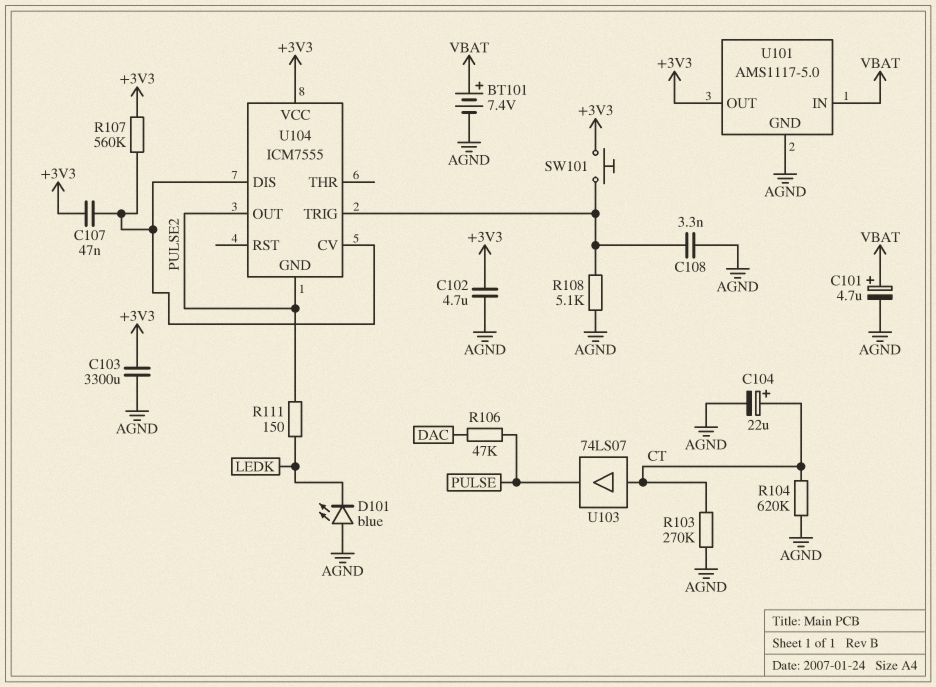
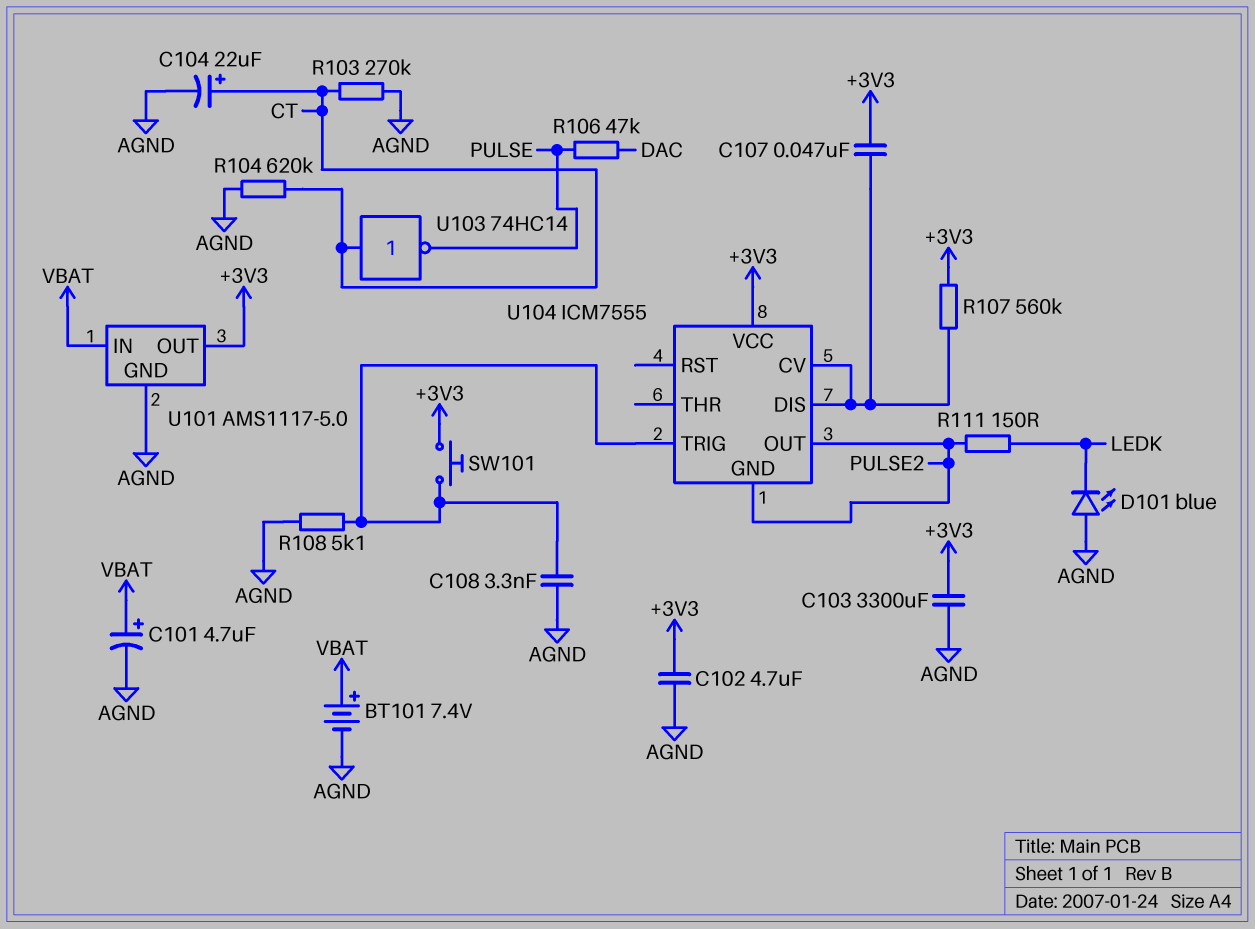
U103: buffer 74LS07 (in CT, out PULSE) -> NOT 74HC14 (in CT, out PULSE)

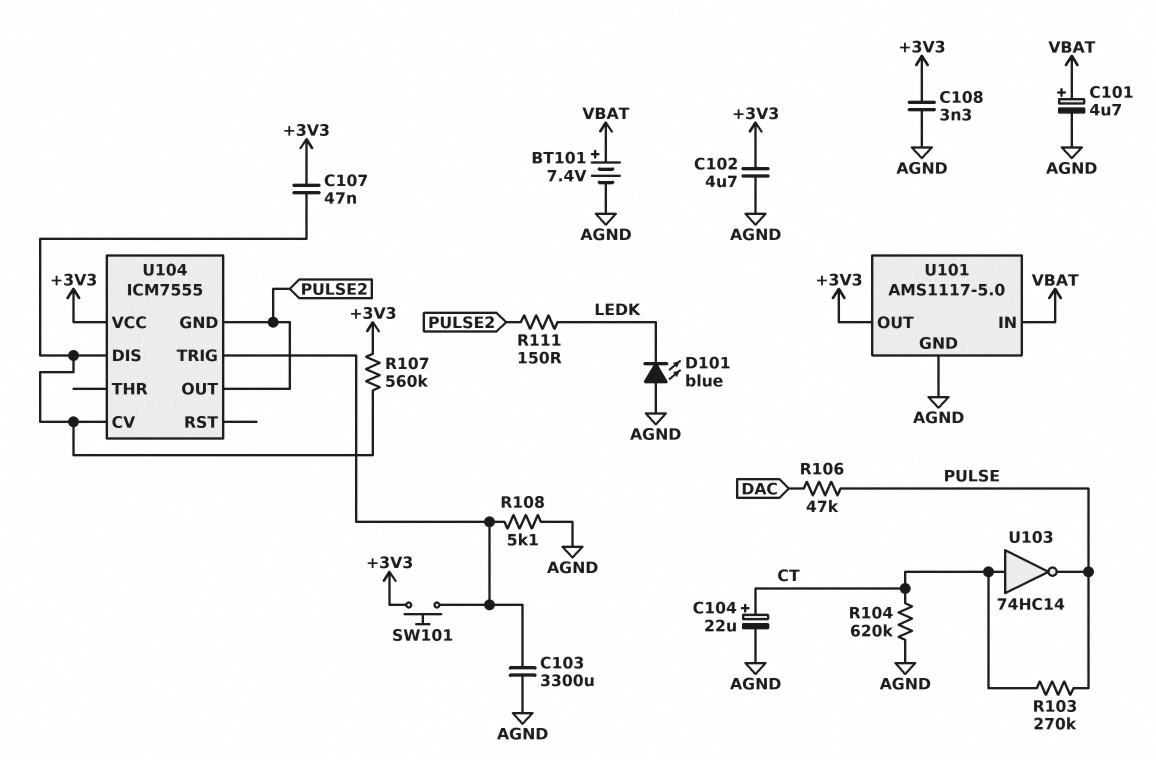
C103: 3300uF (+3V3, AGND) -> 3300uF (AGND, U104/TRIG)
C108: 3.3nF (AGND, U104/TRIG) -> 3.3nF (+3V3, AGND)
R103: 270k (AGND, CT) -> 270k (CT, PULSE)

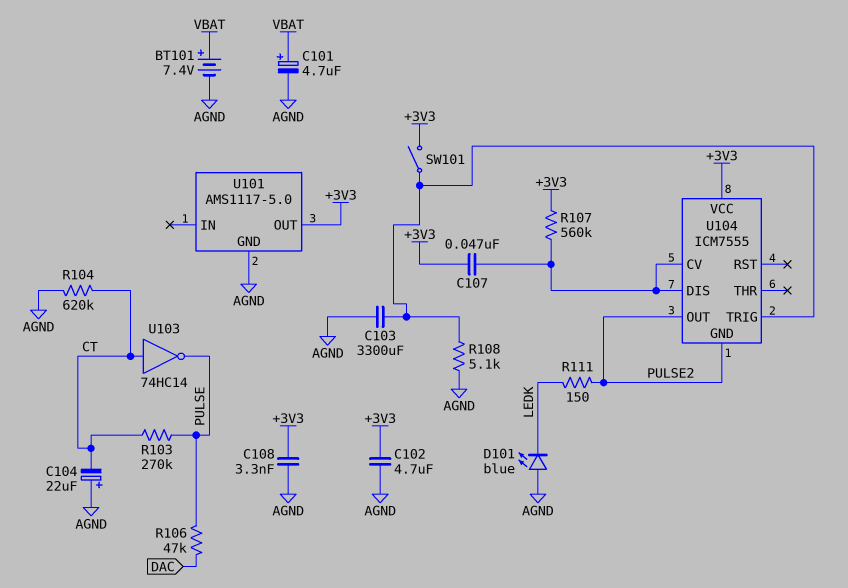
C104: 22uF (plus CT, minus AGND) -> 22uF (plus AGND, minus CT)
SW101: button (+3V3, U104/TRIG) -> switch (+3V3, U104/TRIG)
U101 pin IN: VBAT -> none

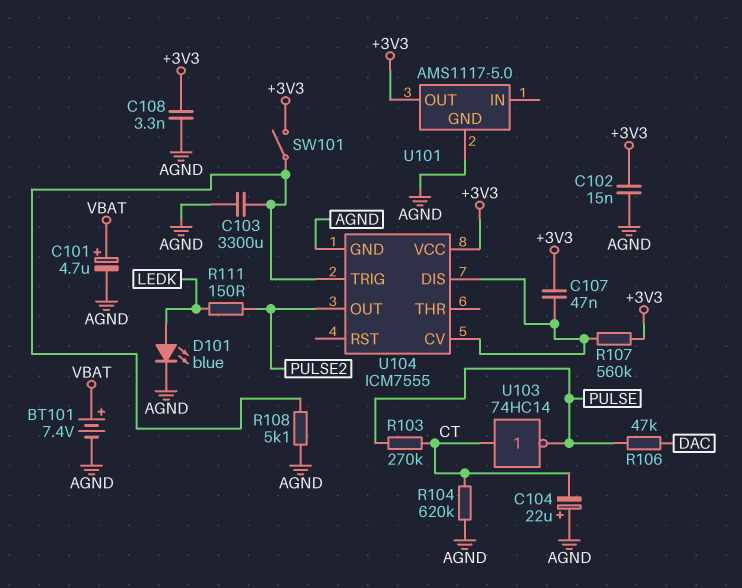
C102: 4.7uF (+3V3, AGND) -> 15nF (+3V3, AGND)
D101: LED blue (A AGND, K LEDK) -> LED blue (A LEDK, K AGND)
U104 pin GND: PULSE2 -> AGND

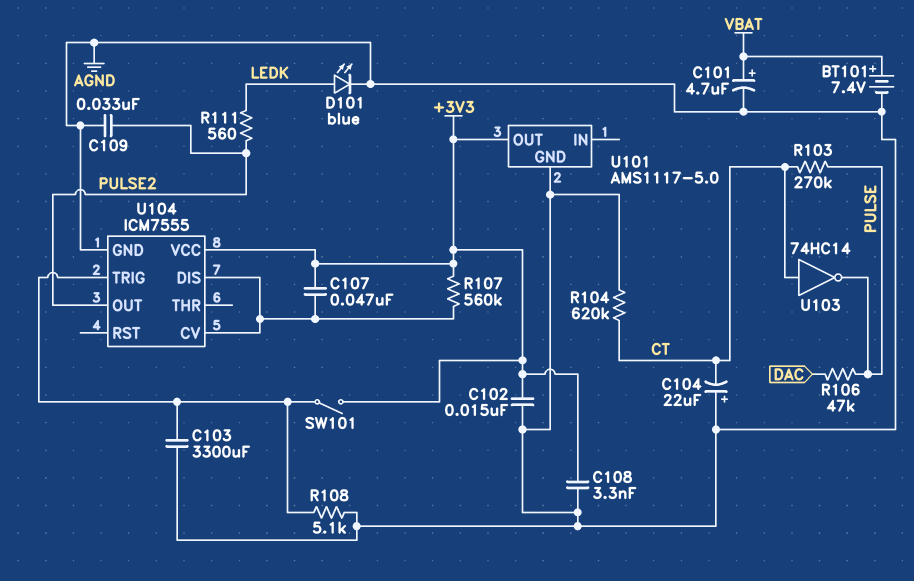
C109: none -> 33nF (AGND, PULSE2)
R111: 150 (LEDK, PULSE2) -> 560 (LEDK, PULSE2)

